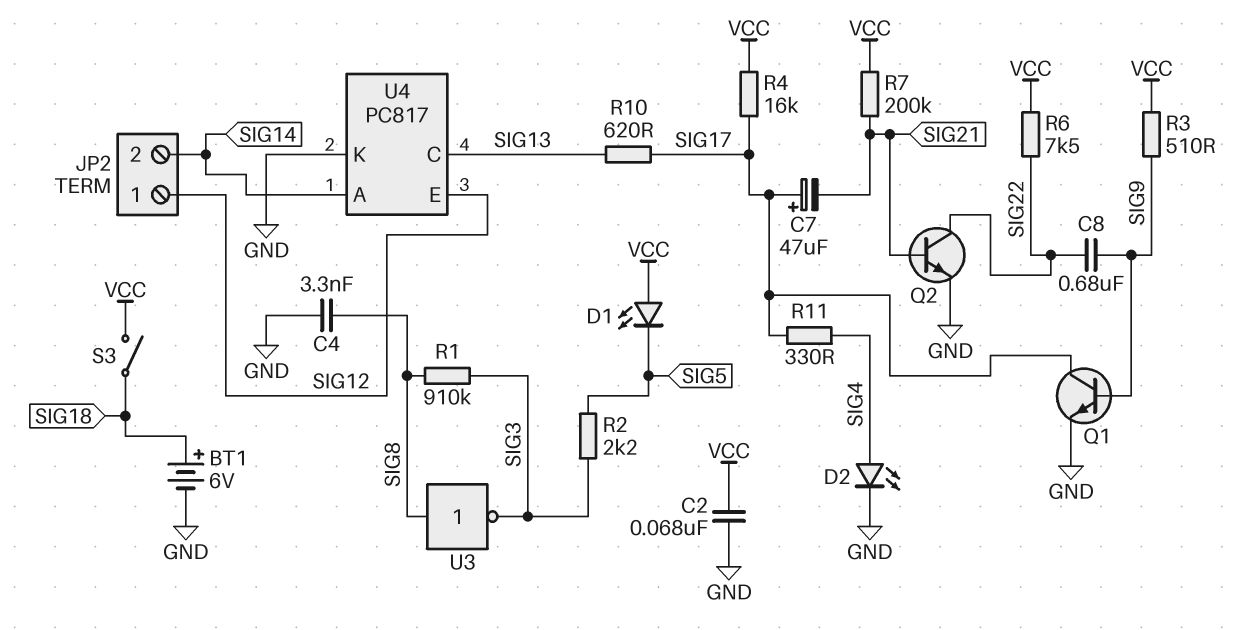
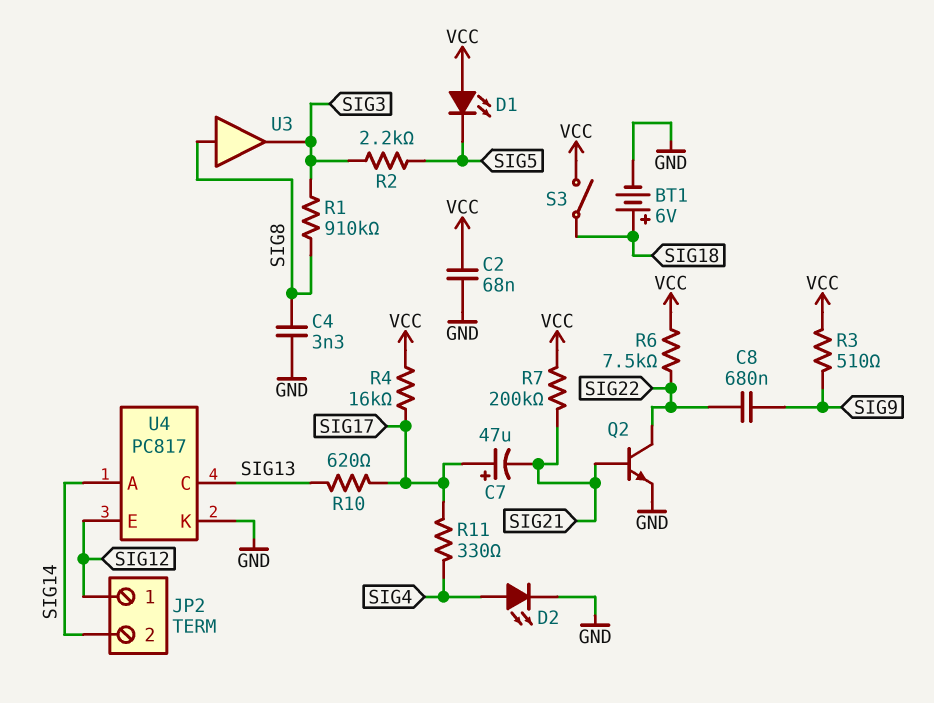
Q1: NPN (B SIG9, C SIG17, E GND) -> none
U3: NOT (in SIG8, out SIG3) -> buffer (in SIG8, out SIG3)

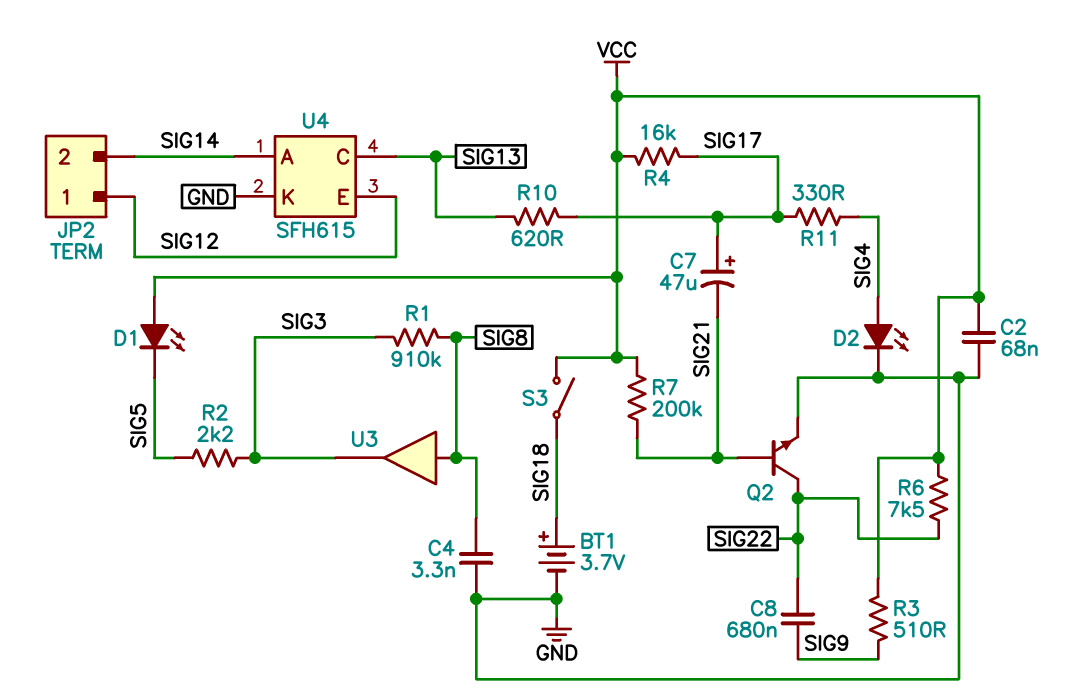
BT1: 6V (plus SIG18, minus GND) -> 3.7V (plus SIG18, minus GND)
U4: PC817 -> SFH615

